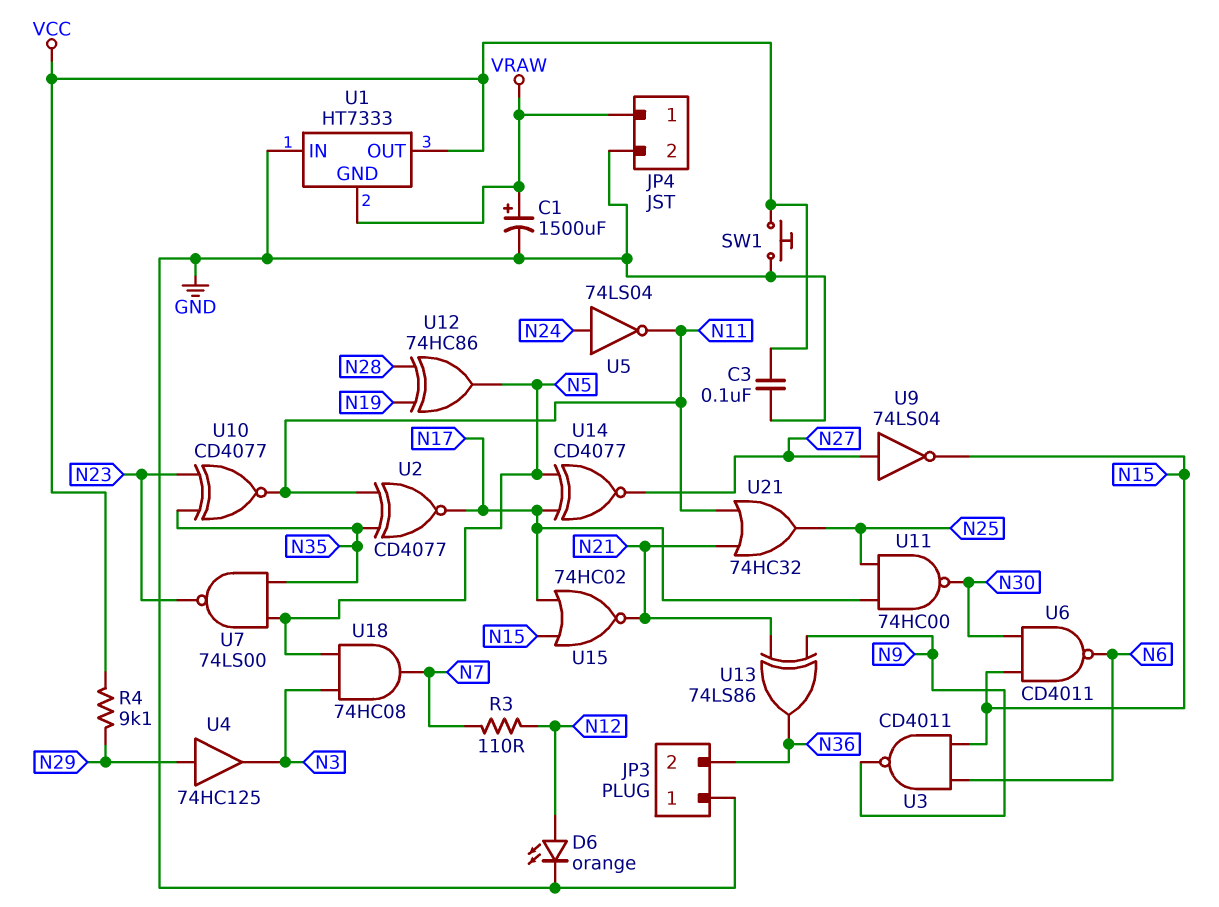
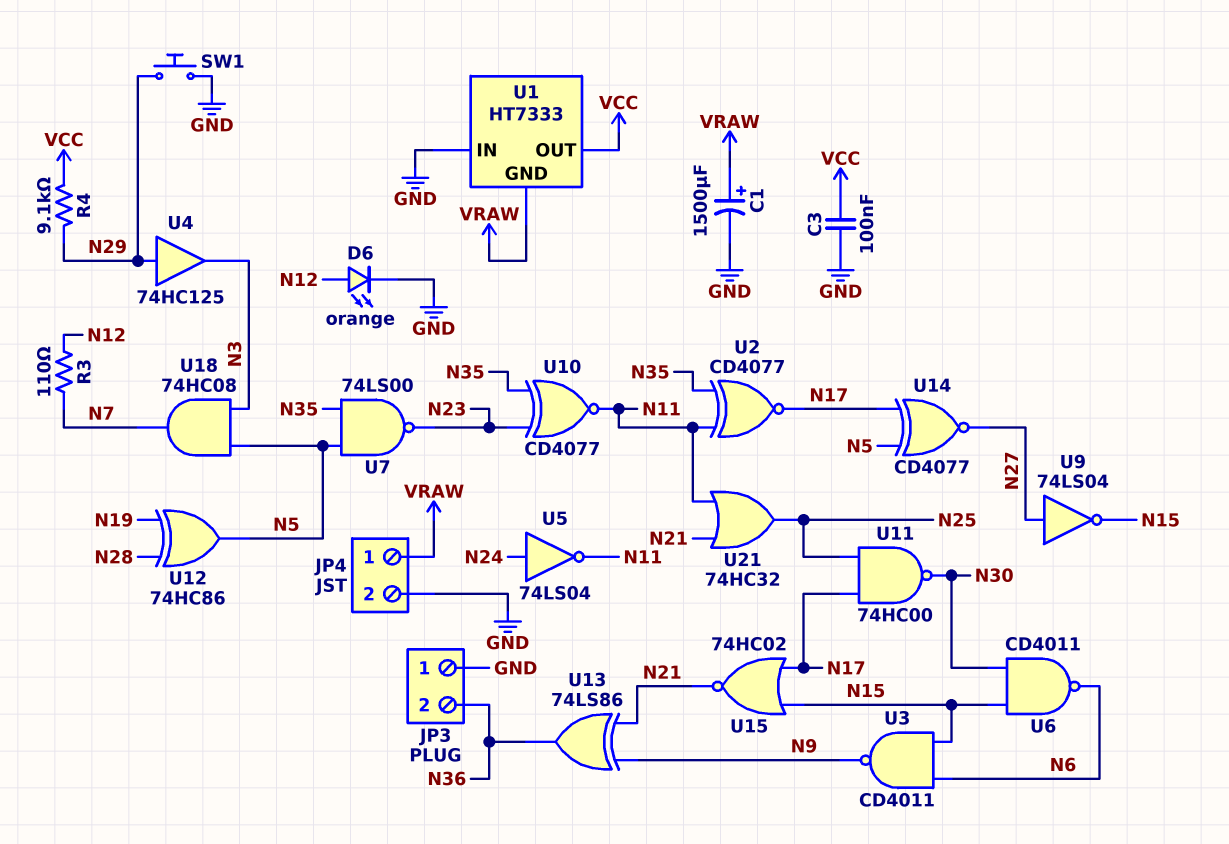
SW1: button (GND, VCC) -> button (GND, N29)

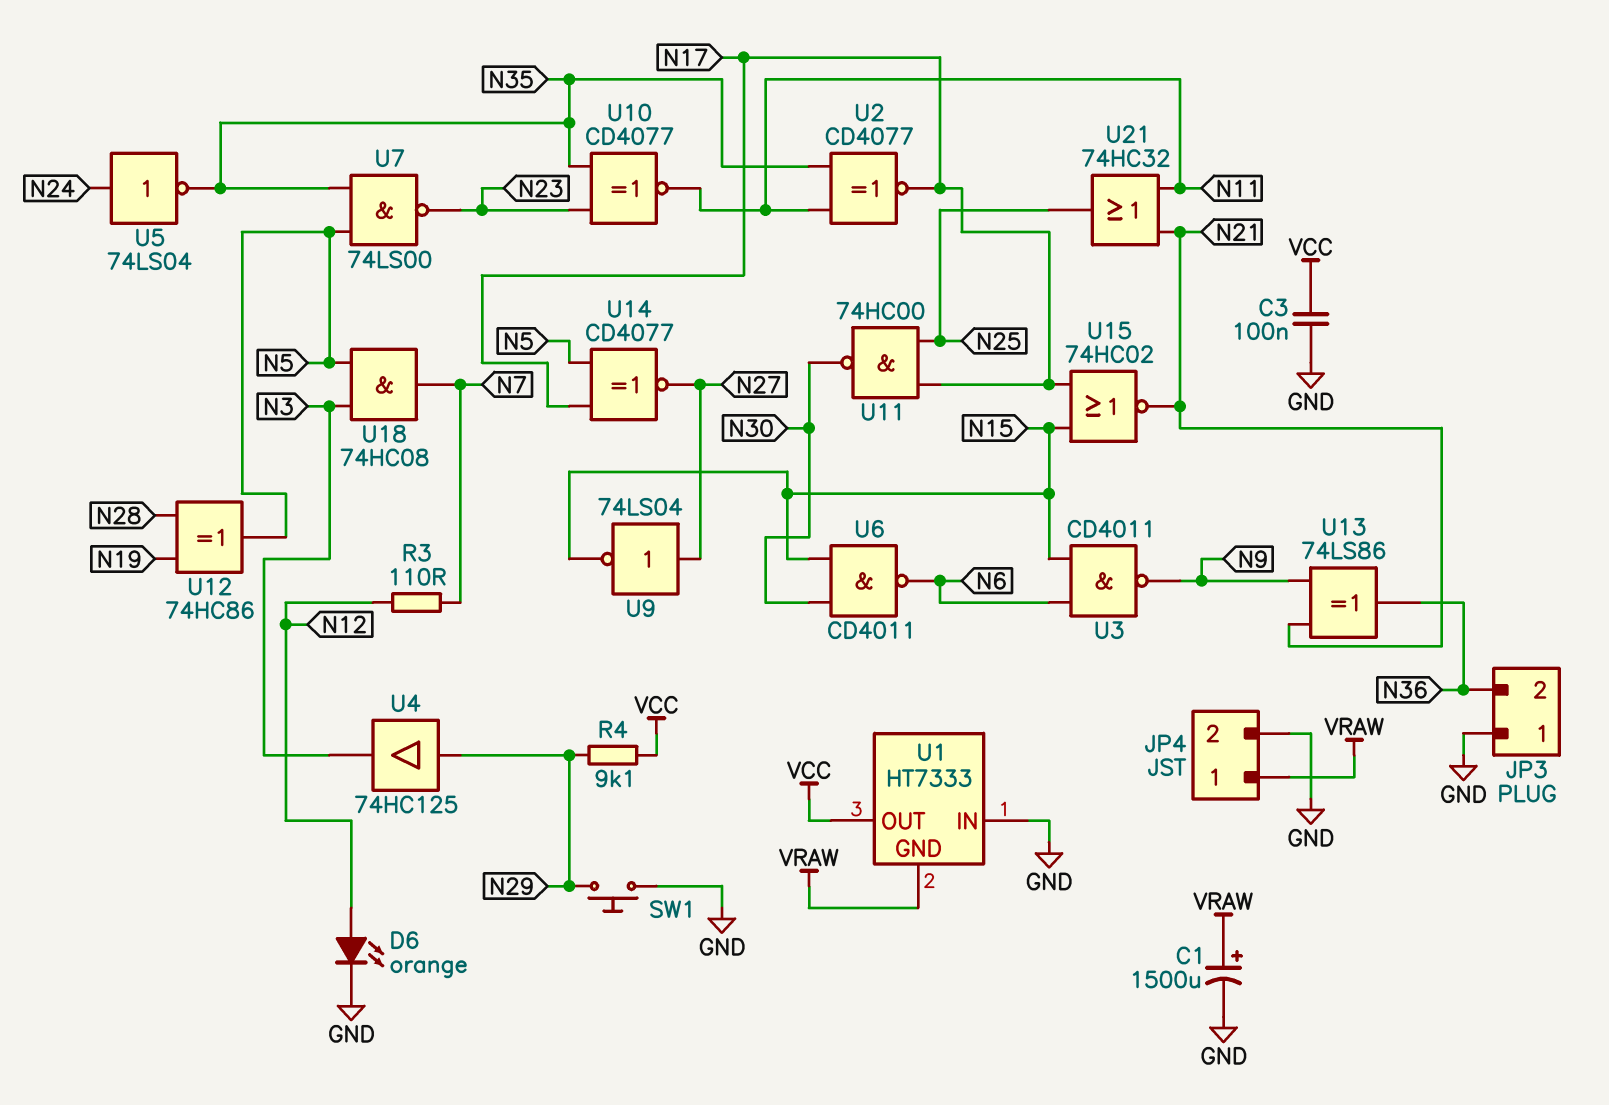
U5: NOT 74LS04 (in N24, out N11) -> NOT 74LS04 (in N24, out N35)

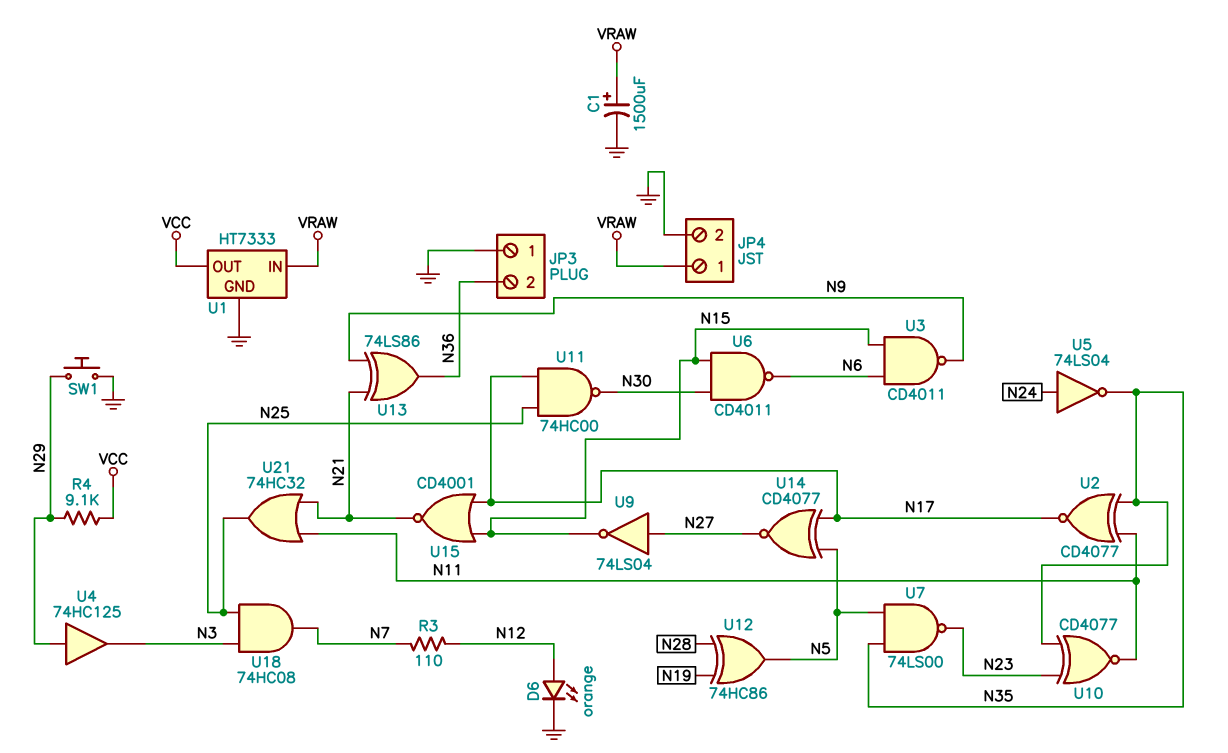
C3: 100nF (GND, VCC) -> none
U1 pin GND: VRAW -> GND
U1 pin IN: GND -> VRAW
U15: NOR 74HC02 (in N15, in N17, out N21) -> NOR CD4001 (in N15, in N17, out N21)
U18: AND 74HC08 (in N3, in N5, out N7) -> AND 74HC08 (in N3, in N25, out N7)

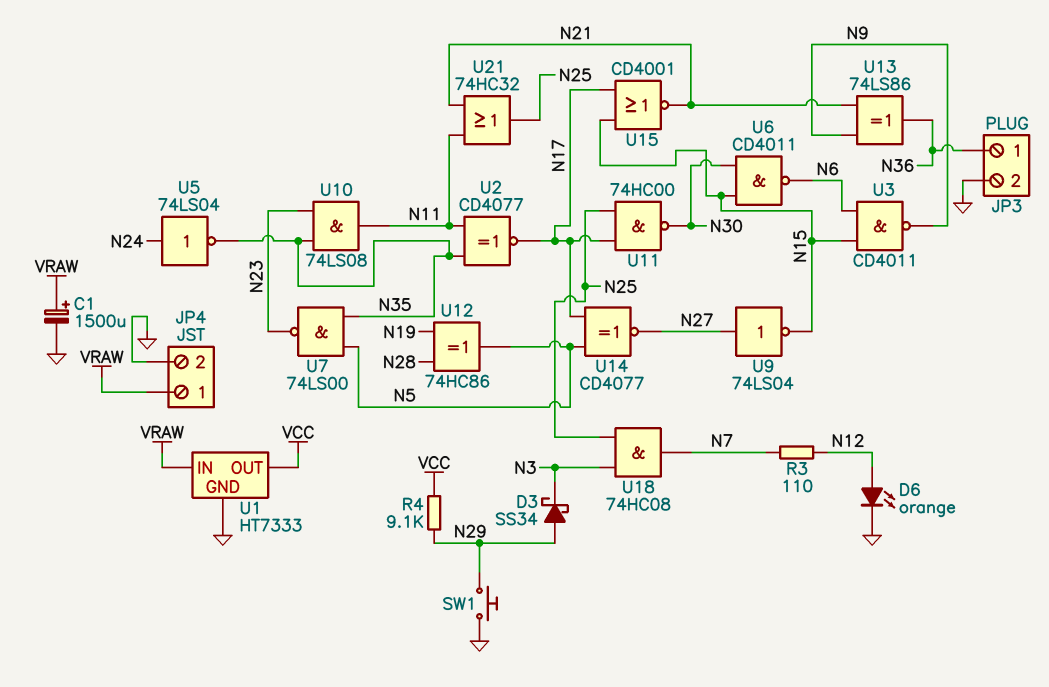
D3: none -> schottky SS34 (A N29, K N3)
JP3 pin 1: GND -> N36
JP3 pin 2: N36 -> GND
U4: buffer 74HC125 (in N29, out N3) -> none
U10: XNOR CD4077 (in N23, in N35, out N11) -> AND 74LS08 (in N23, in N35, out N11)

